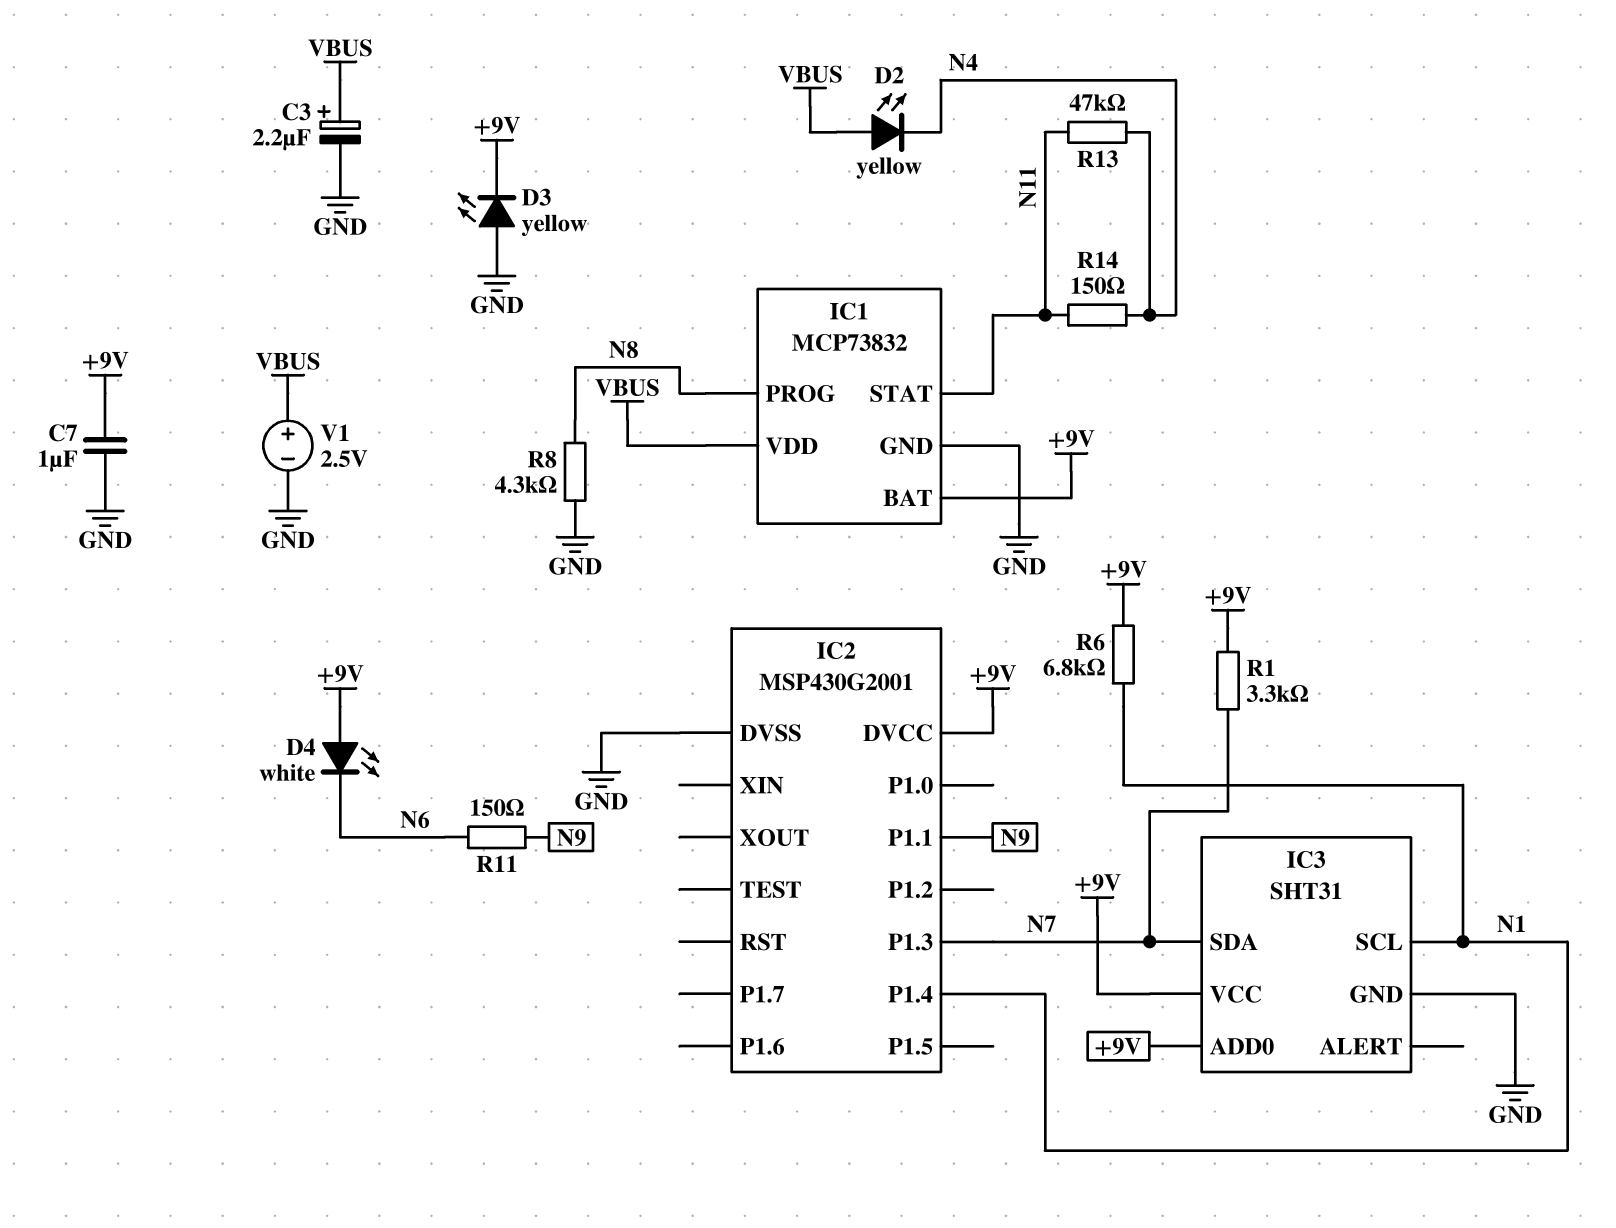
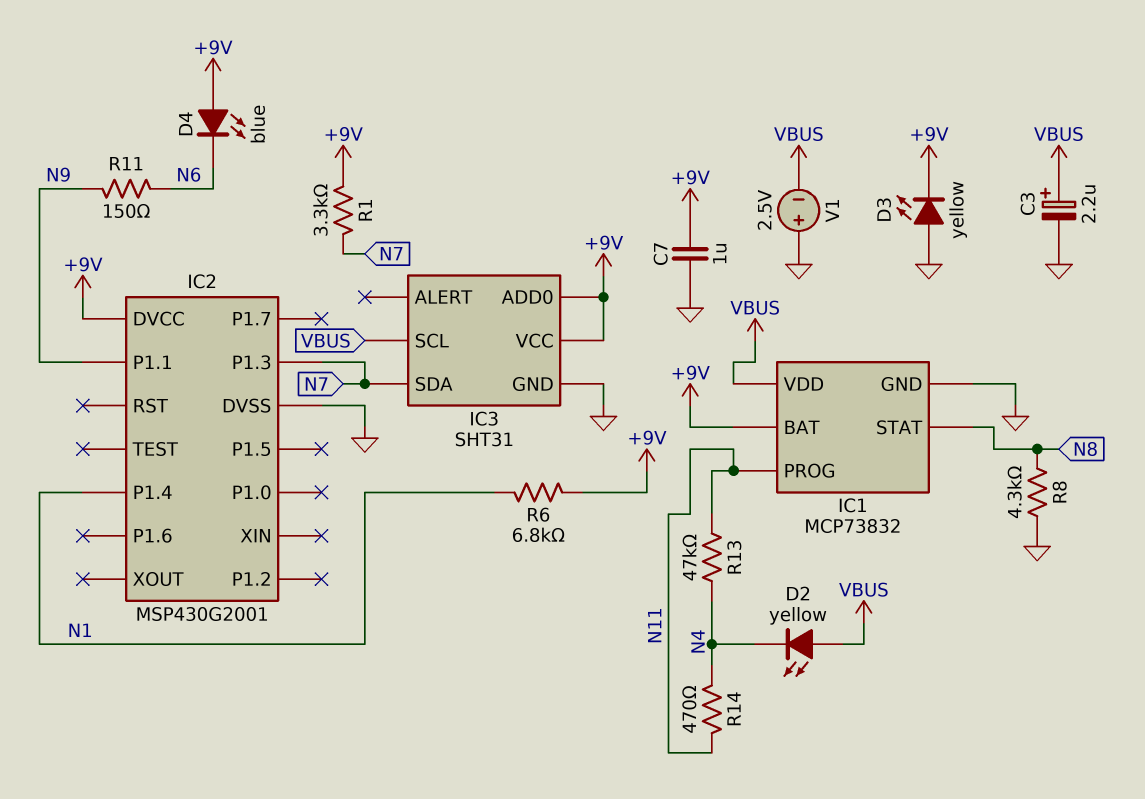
D4: LED white (A +9V, K N6) -> LED blue (A +9V, K N6)
IC1 pin PROG: N8 -> N11
IC1 pin STAT: N11 -> N8
IC3 pin SCL: N1 -> VBUS
R14: 150 (N4, N11) -> 470 (N4, N11)
V1: 2.5V (plus VBUS, minus GND) -> 2.5V (plus GND, minus VBUS)

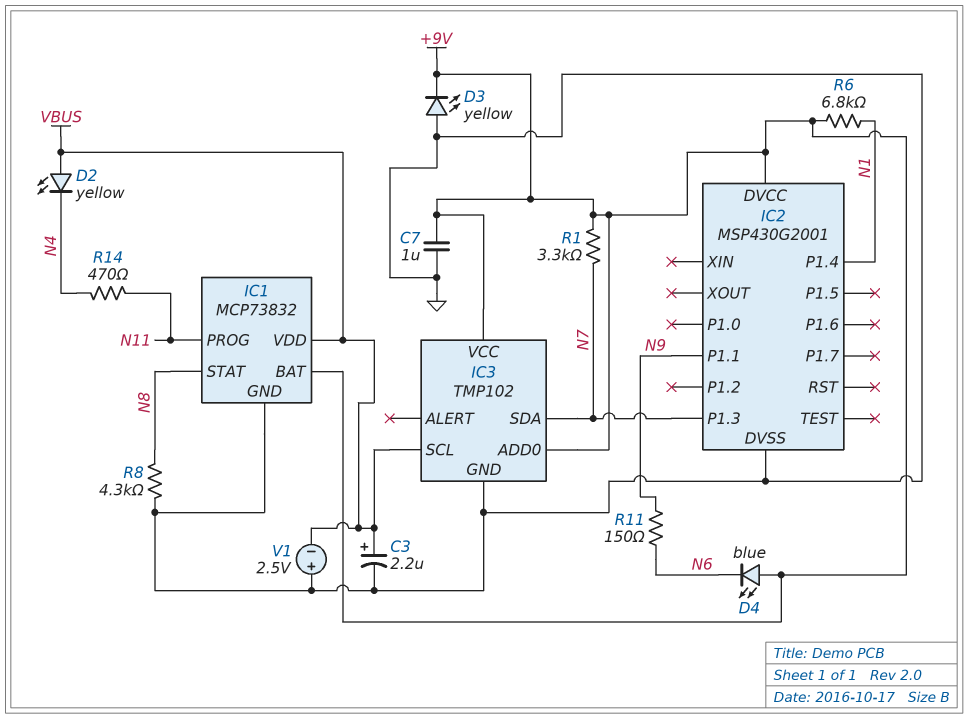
IC3: SHT31 -> TMP102
R13: 47k (N4, N11) -> none

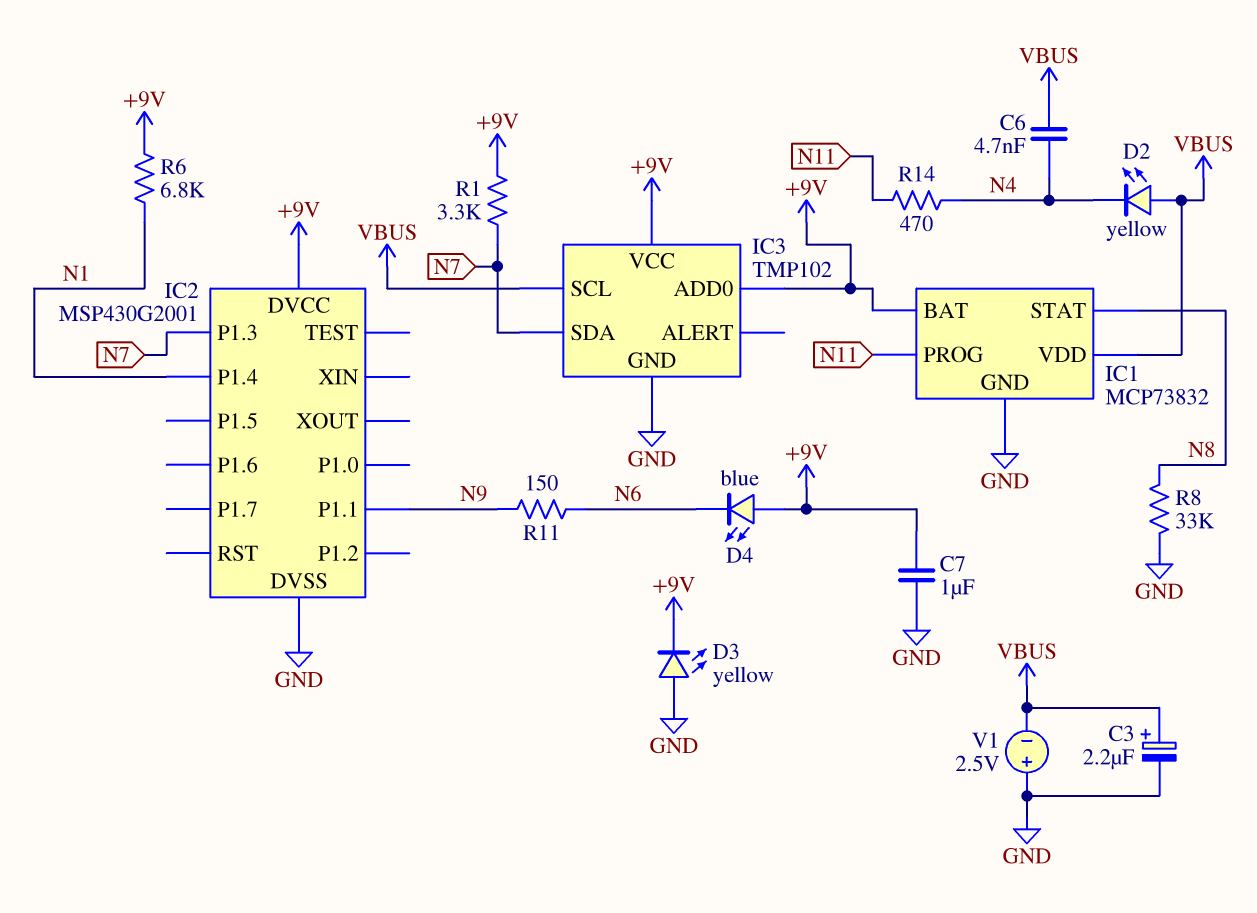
C6: none -> 4.7nF (N4, VBUS)
R8: 4.3k (GND, N8) -> 33k (GND, N8)

